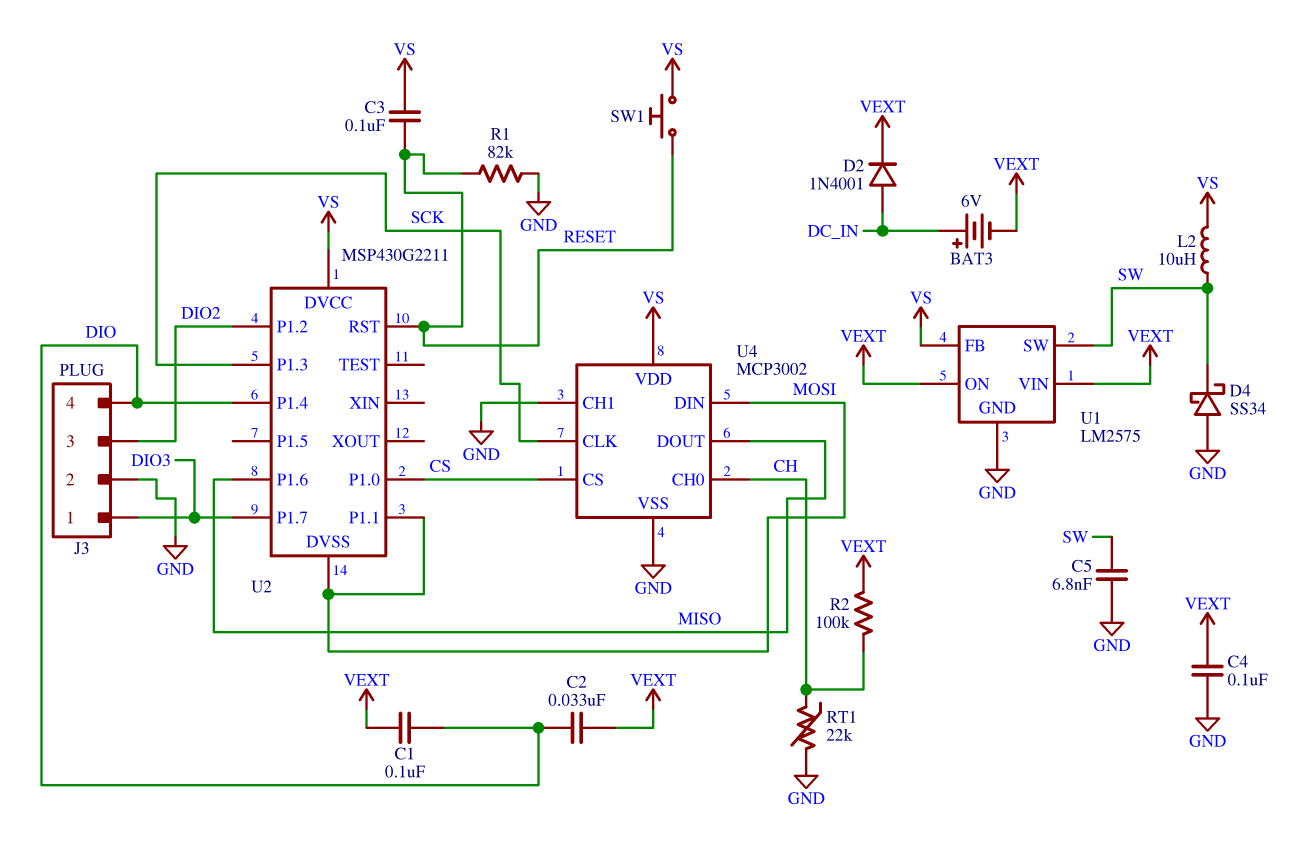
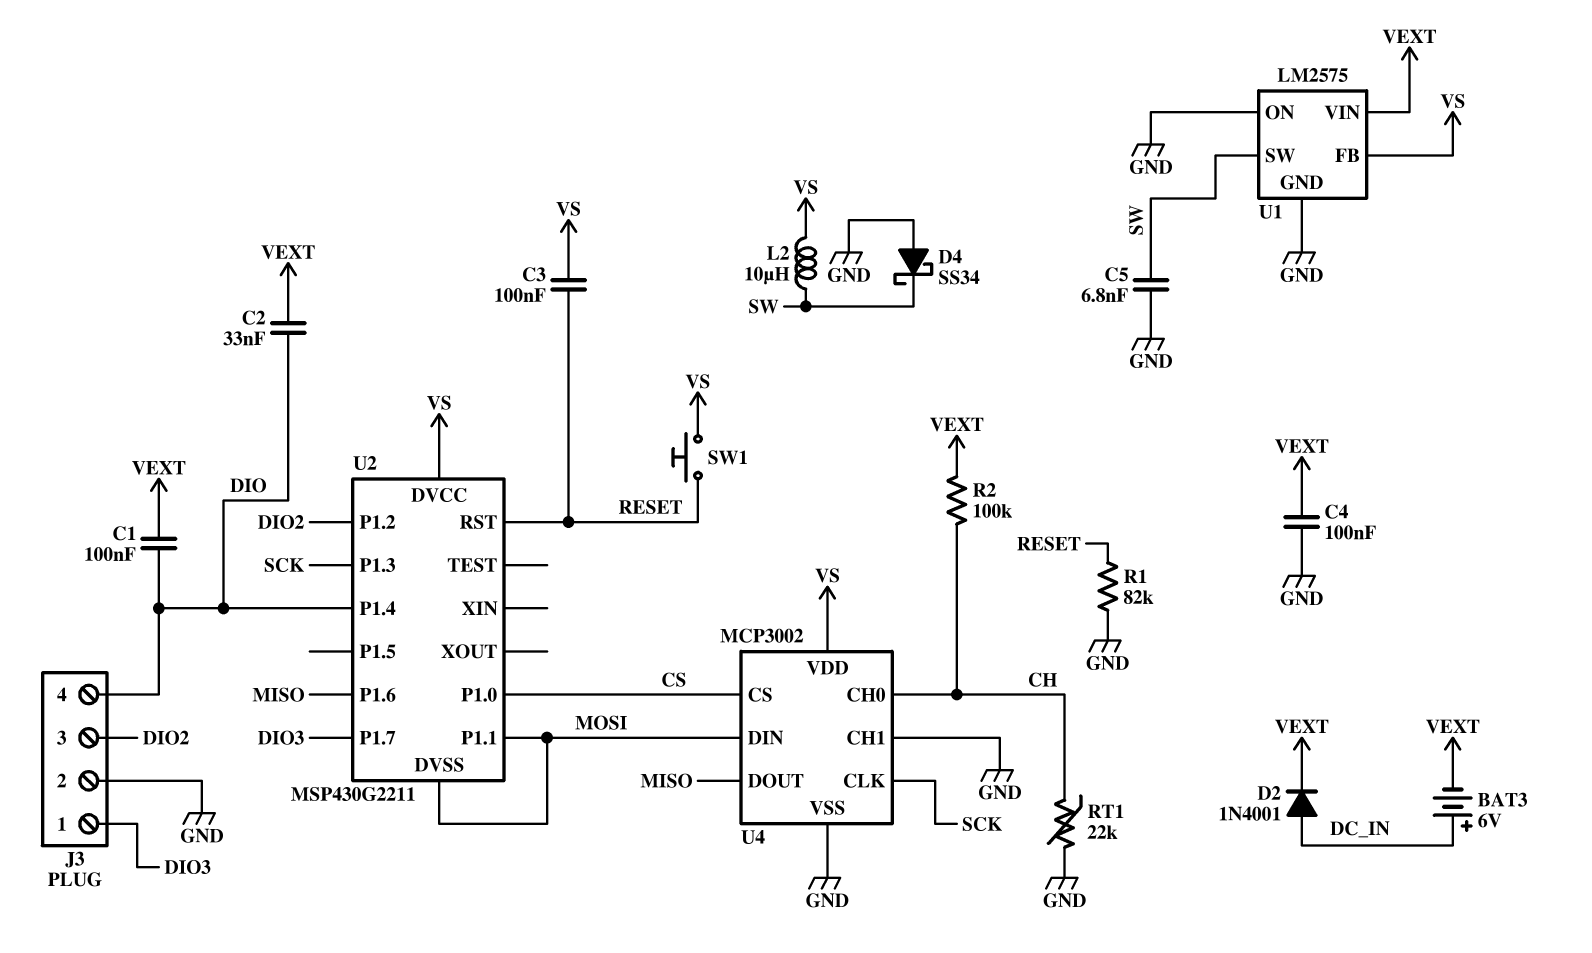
U1 pin ON: VEXT -> GND

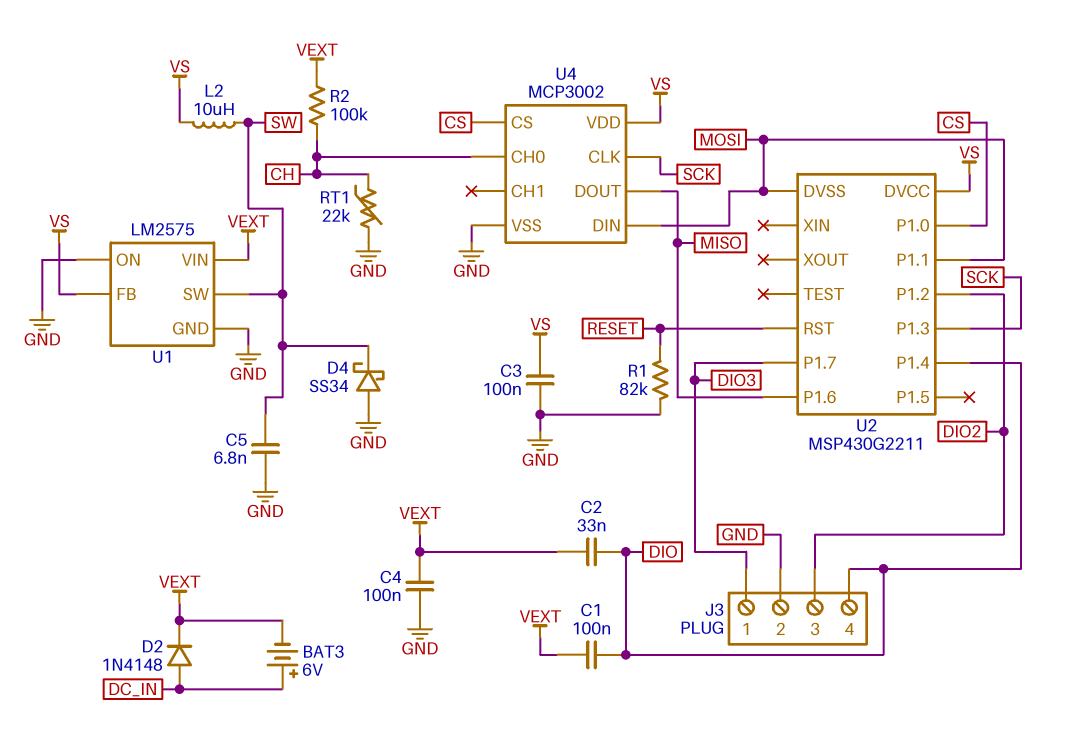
C3: 100nF (RESET, VS) -> 100nF (GND, VS)
D2: diode 1N4001 (A DC_IN, K VEXT) -> diode 1N4148 (A DC_IN, K VEXT)
SW1: button (RESET, VS) -> none
U4 pin CH1: GND -> none

